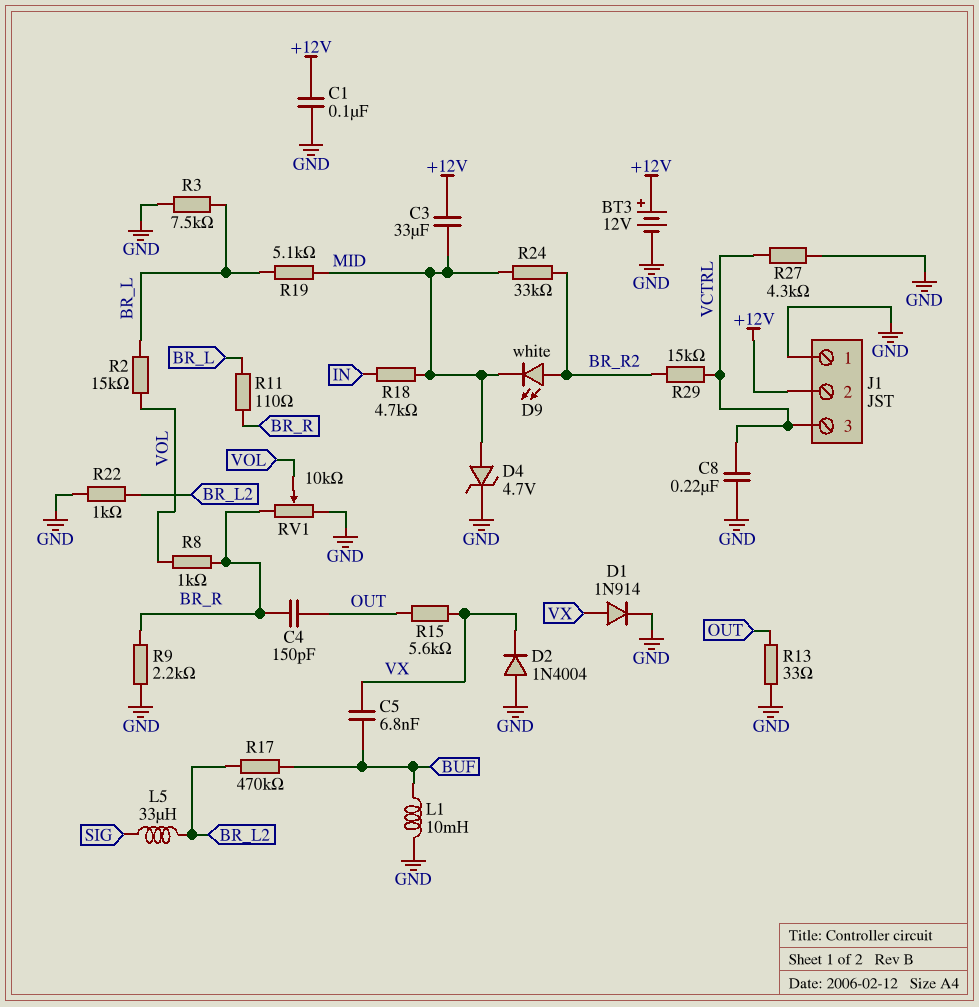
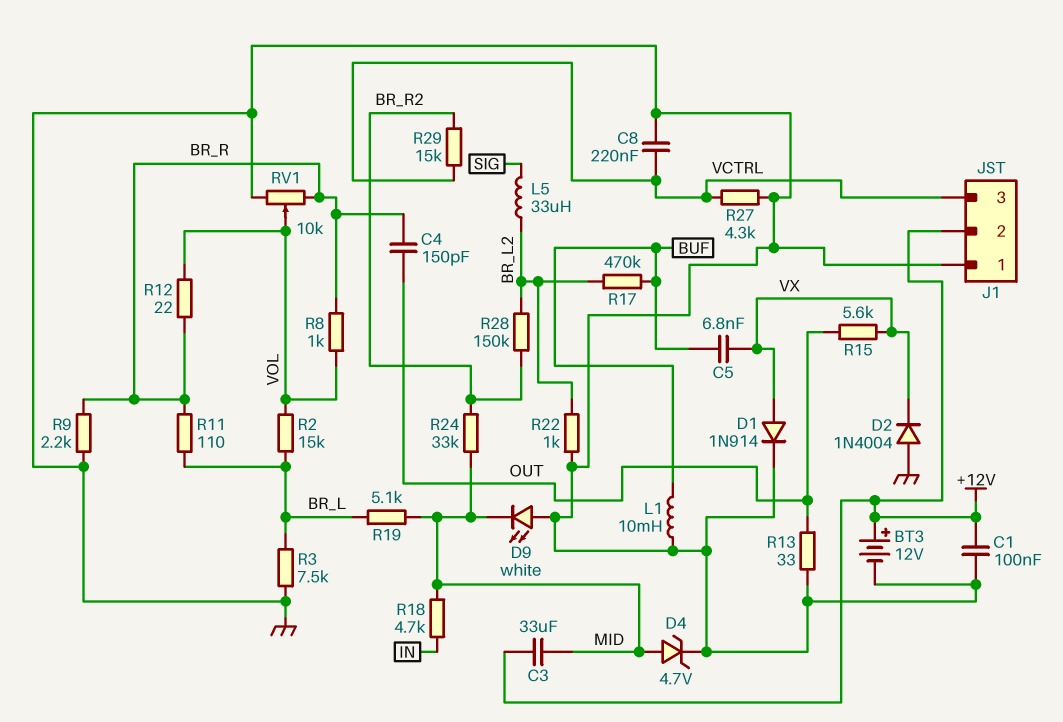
D9: LED white (A BR_R2, K MID) -> LED white (A GND, K MID)
R12: none -> 22 (BR_R, VOL)
R28: none -> 150k (BR_L2, BR_R2)

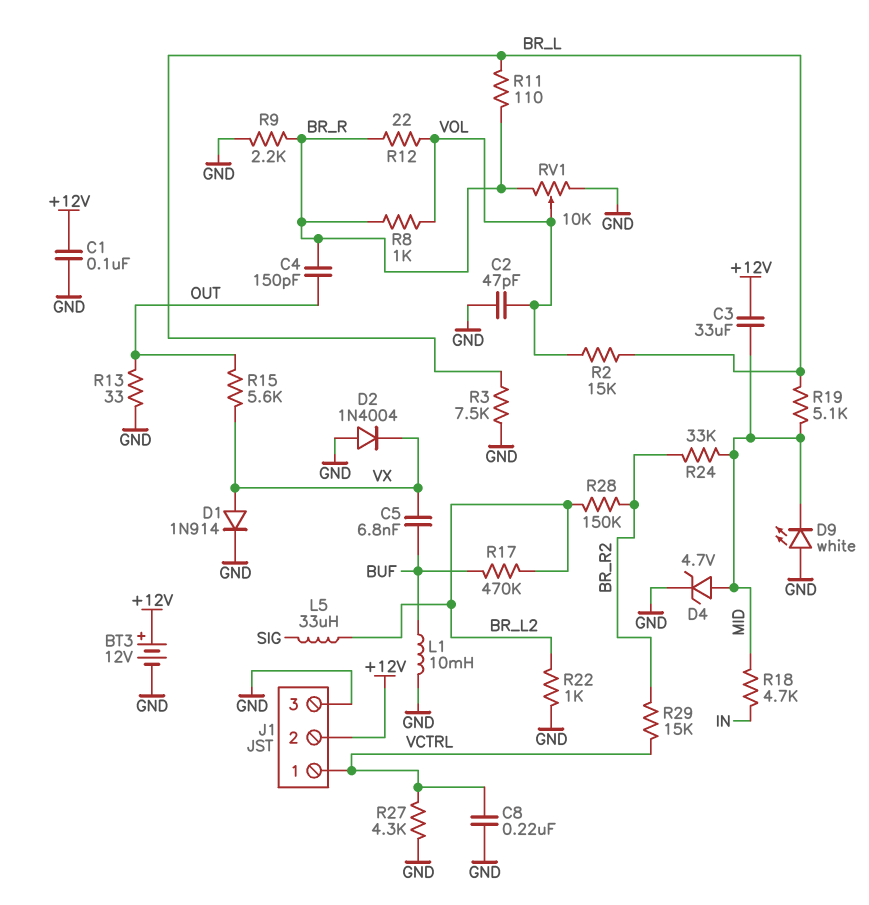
C2: none -> 47pF (GND, VOL)
J1 pin 1: GND -> VCTRL
J1 pin 3: VCTRL -> GND

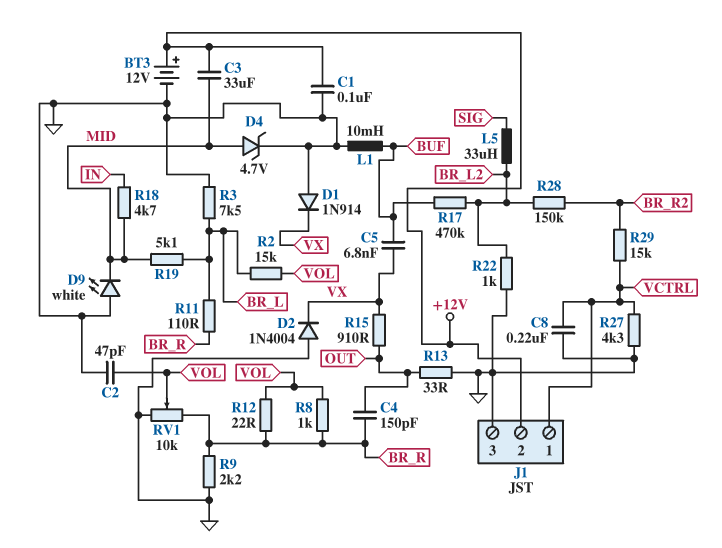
D1: diode 1N914 (A VX, K GND) -> diode 1N914 (A GND, K VX)
R15: 5.6k (OUT, VX) -> 910 (OUT, VX)
R24: 33k (BR_R2, MID) -> none

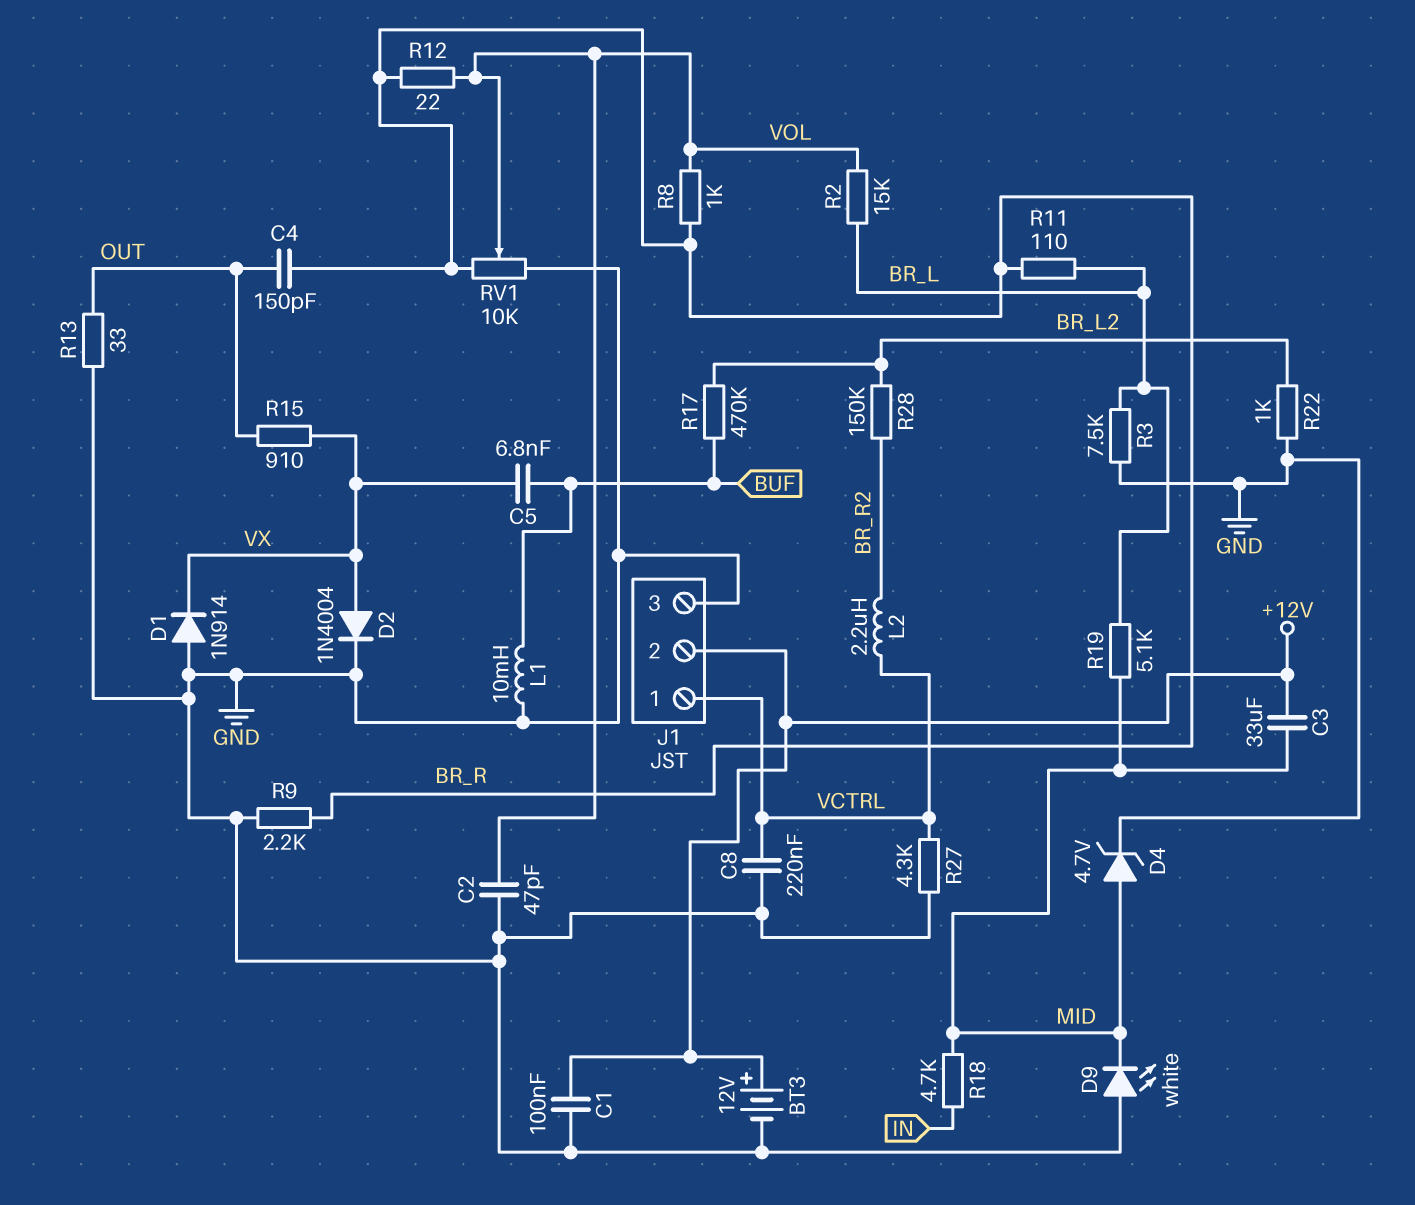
D2: diode 1N4004 (A GND, K VX) -> diode 1N4004 (A VX, K GND)
L2: none -> 2.2uH (BR_R2, VCTRL)
L5: 33uH (BR_L2, SIG) -> none
R29: 15k (BR_R2, VCTRL) -> none

